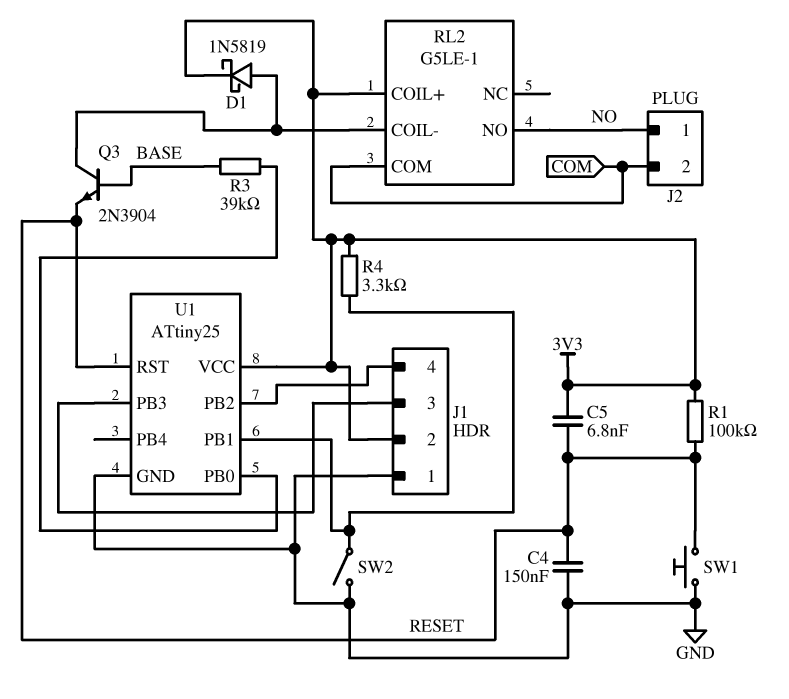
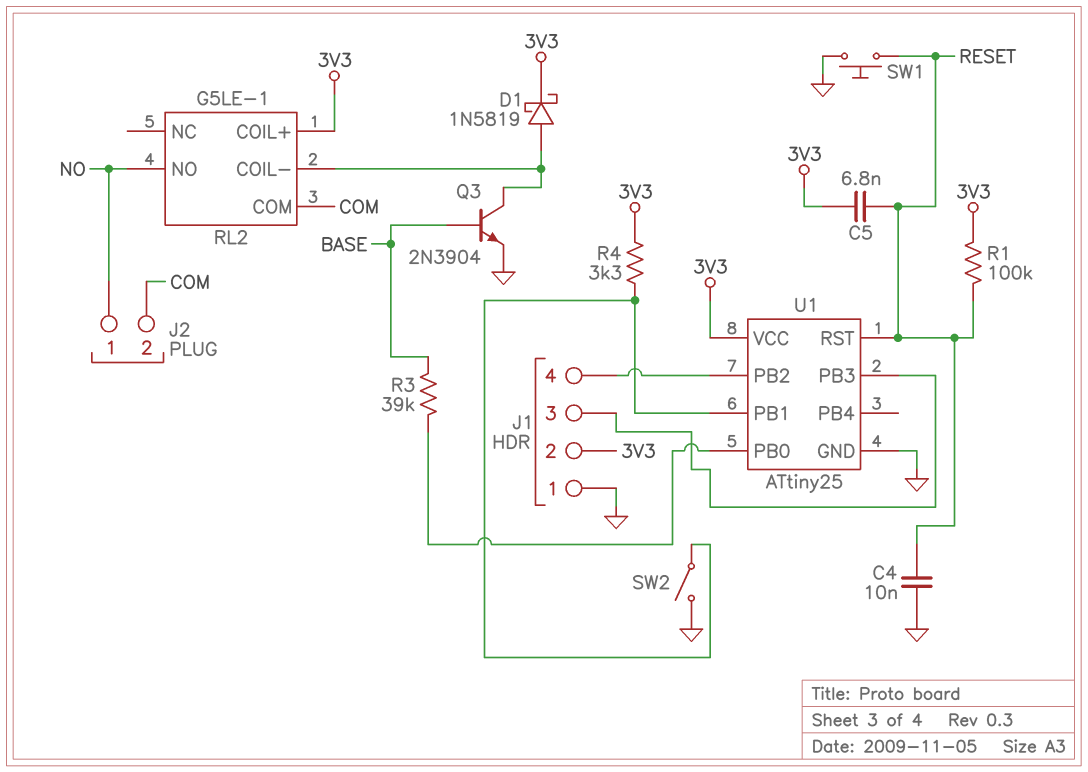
C4: 150nF (GND, RESET) -> 10nF (GND, RESET)
Q3: NPN 2N3904 (B BASE, C RL2/COIL-, E RESET) -> NPN 2N3904 (B BASE, C RL2/COIL-, E GND)

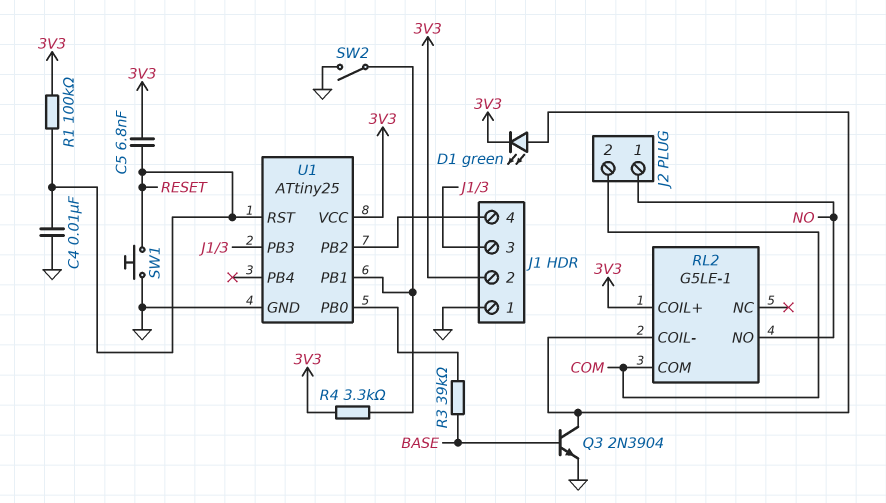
D1: schottky 1N5819 (A RL2/COIL-, K 3V3) -> LED green (A RL2/COIL-, K 3V3)

